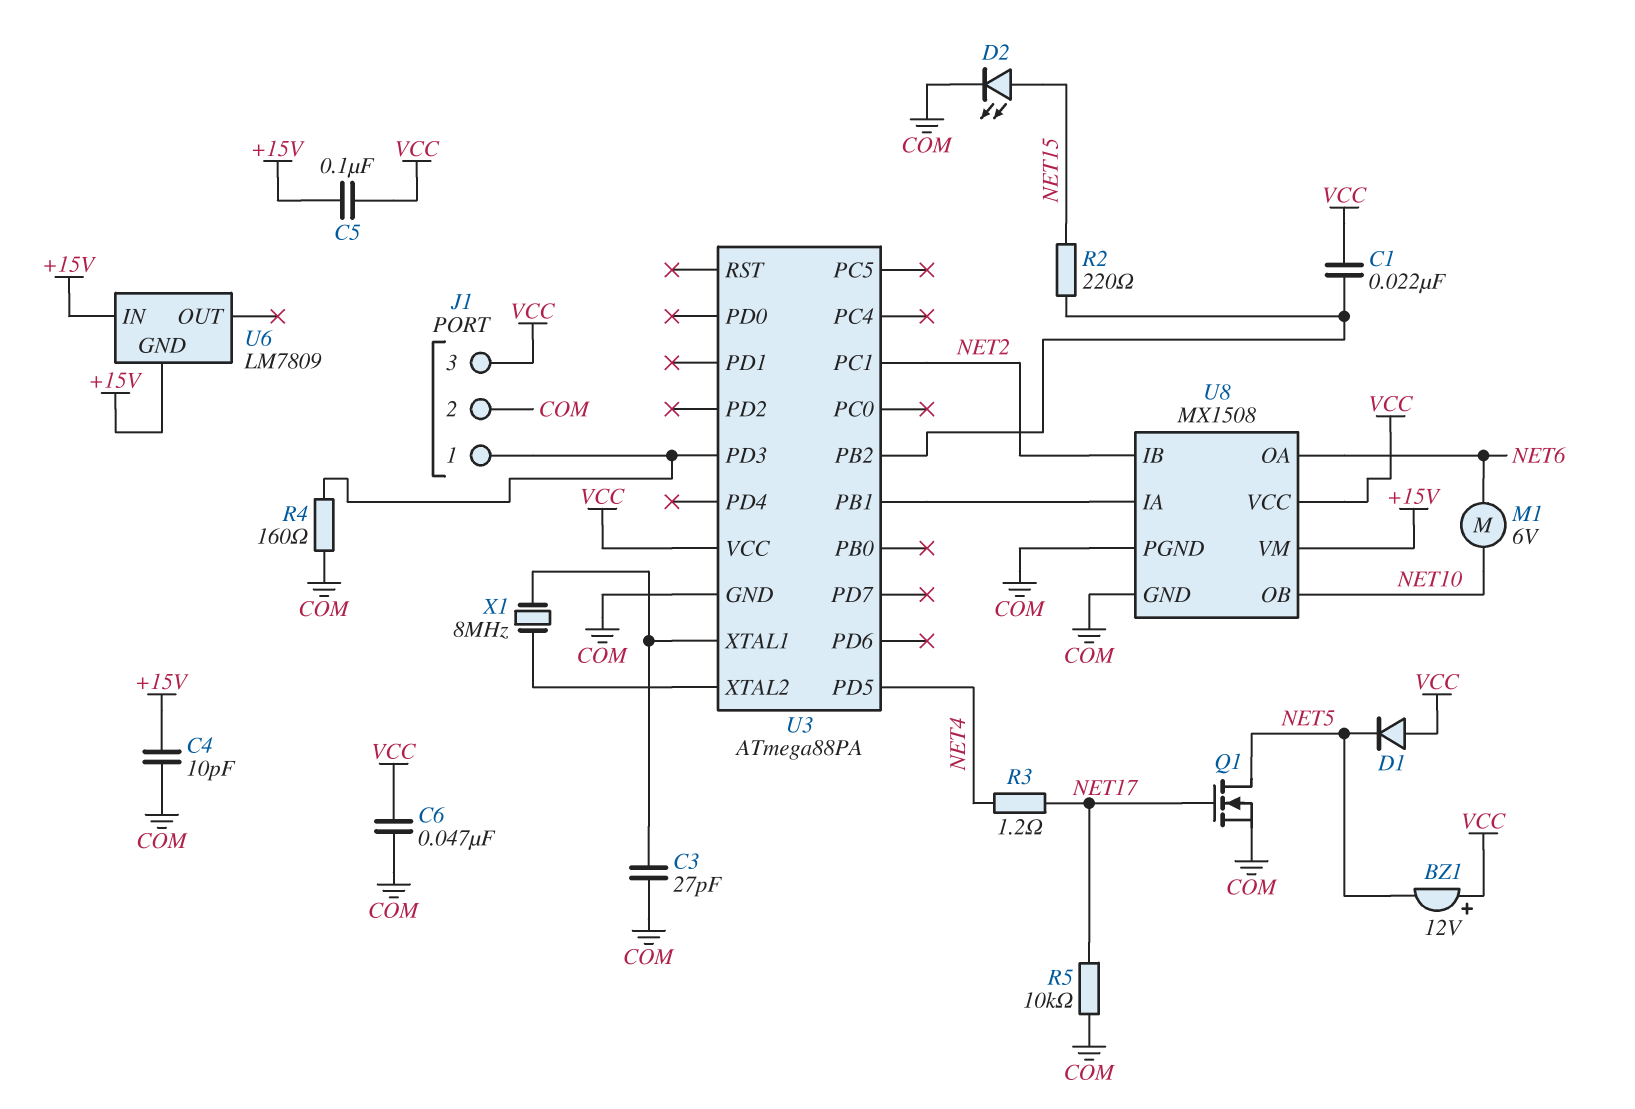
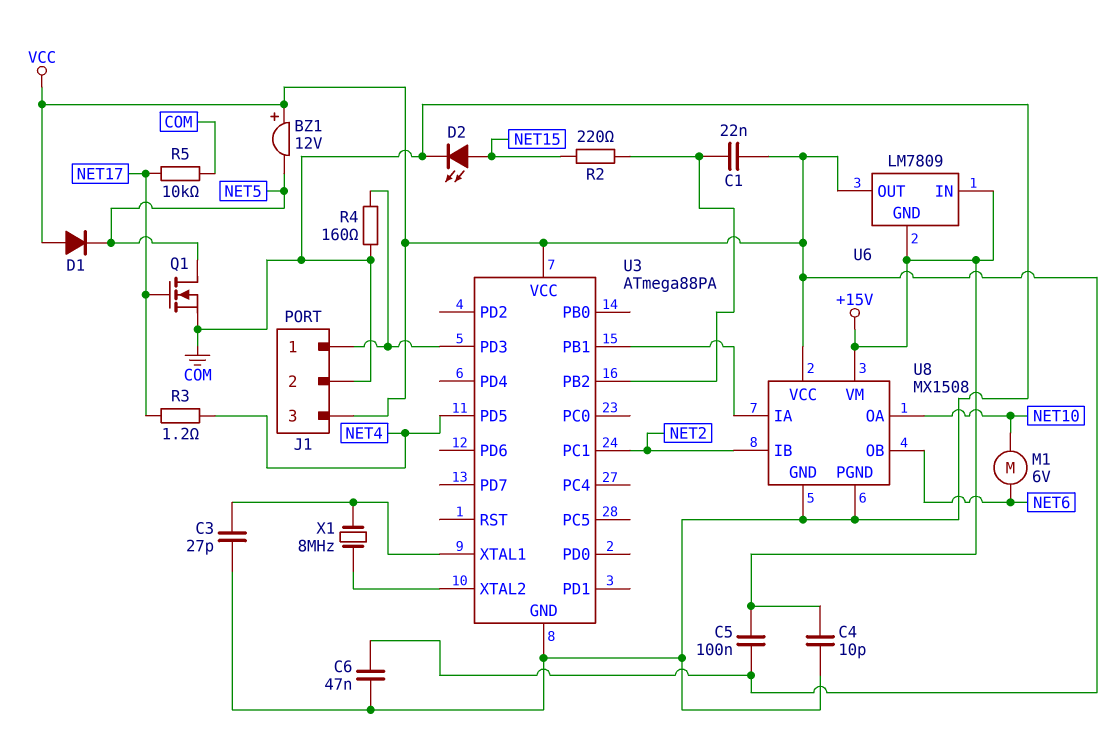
U6 pin OUT: none -> VCC
U8 pin OA: NET6 -> NET10
U8 pin OB: NET10 -> NET6

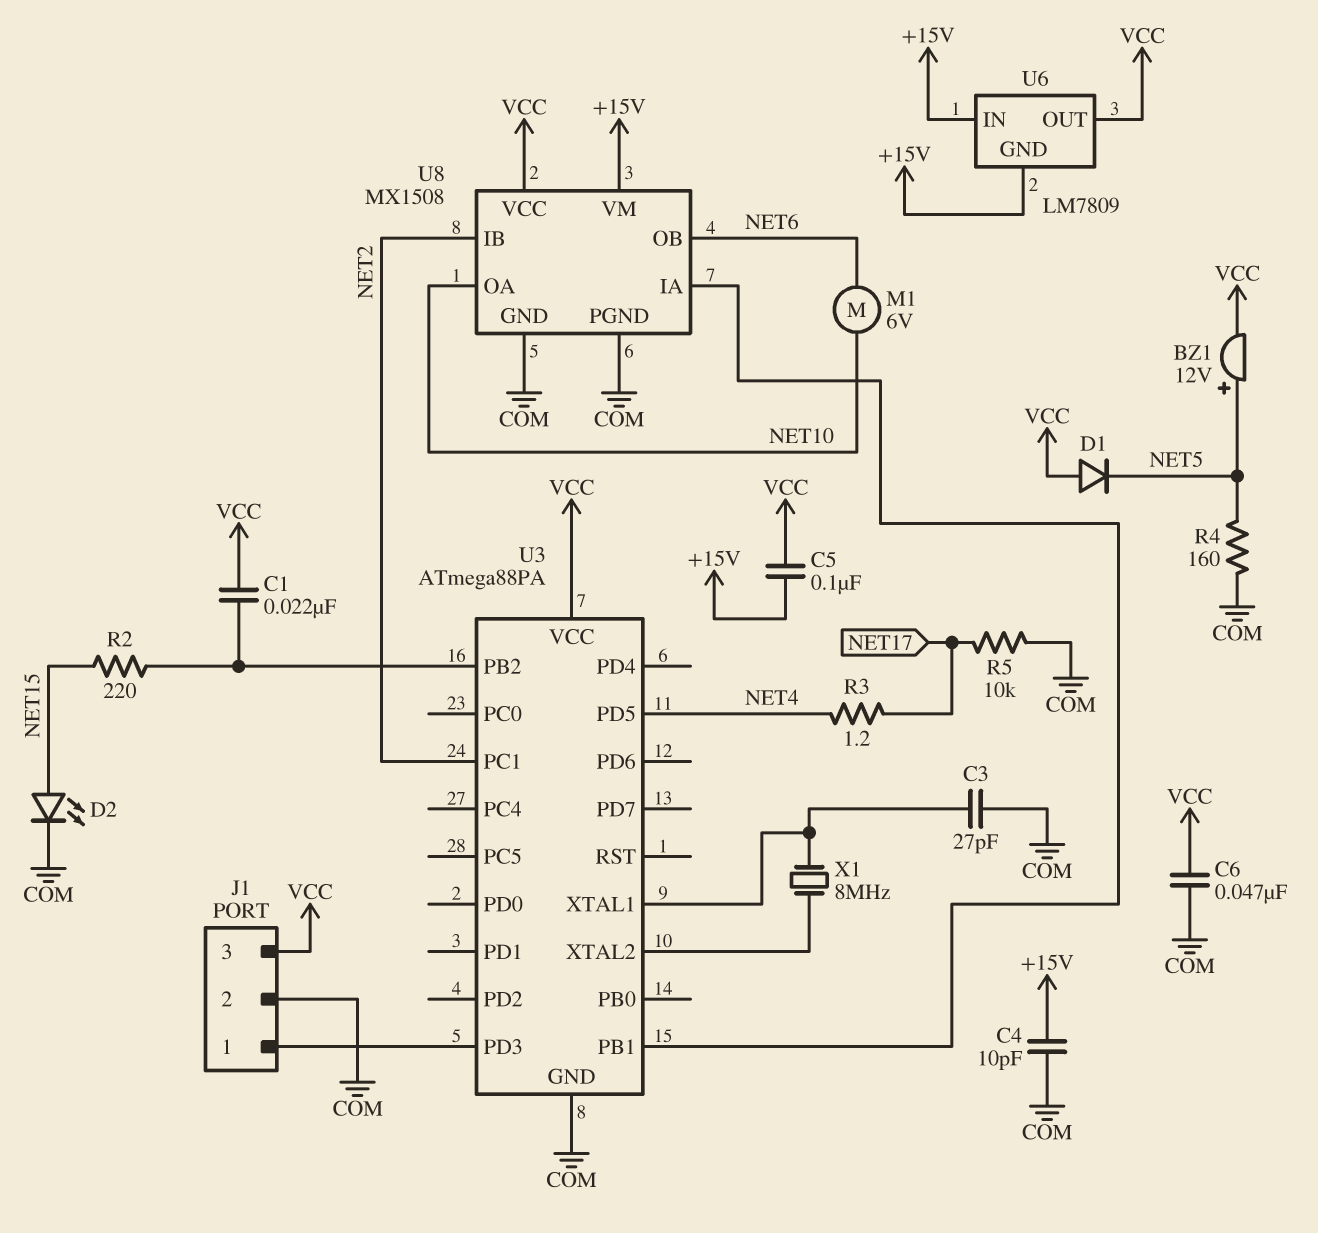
BZ1: buzzer 12V (plus VCC, minus NET5) -> buzzer 12V (plus NET5, minus VCC)
Q1: NMOS (G NET17, D NET5, S COM) -> none
R4: 160 (COM, J1/1) -> 160 (COM, NET5)

